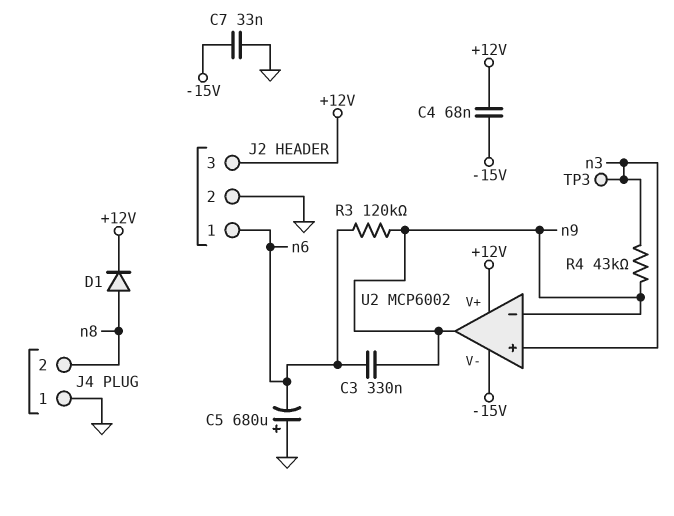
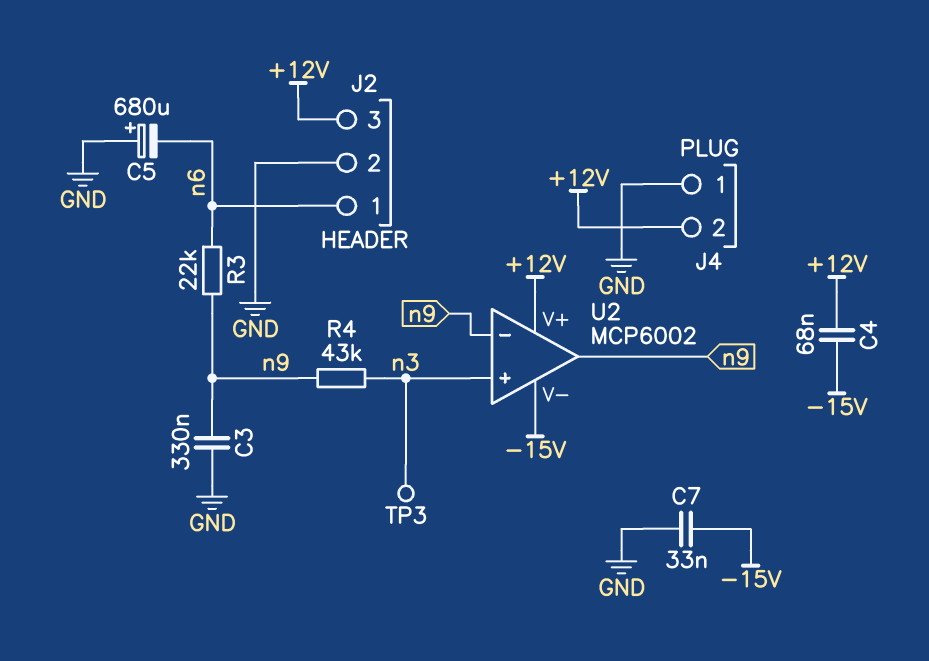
C3: 330nF (n6, n9) -> 330nF (GND, n9)
D1: diode (A n8, K +12V) -> none
J4 pin 2: n8 -> +12V
R3: 120k (n6, n9) -> 22k (n6, n9)

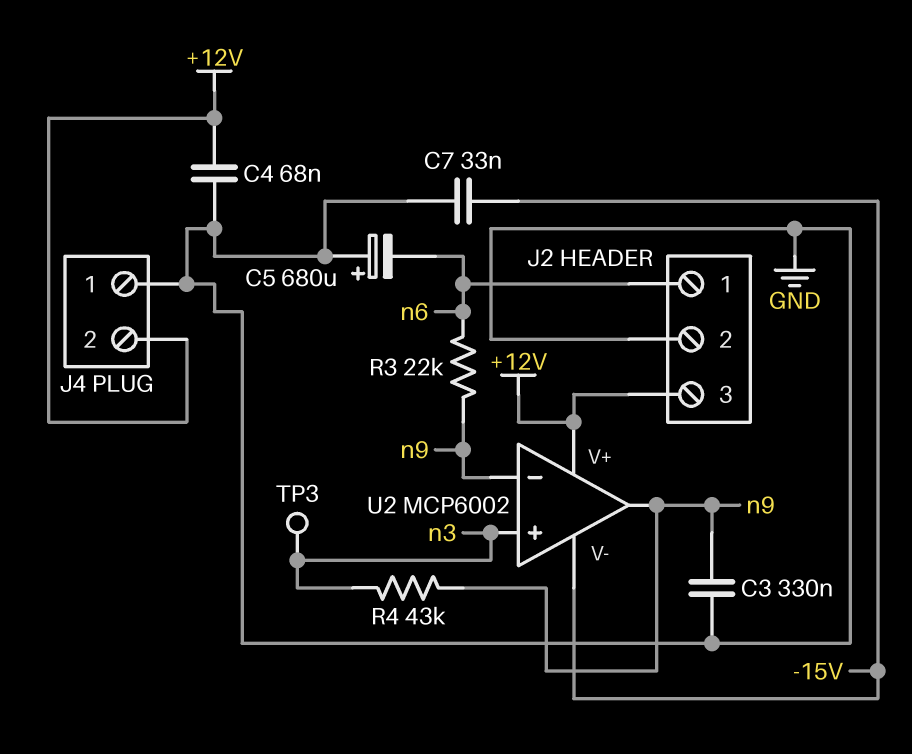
C4: 68nF (+12V, -15V) -> 68nF (+12V, GND)

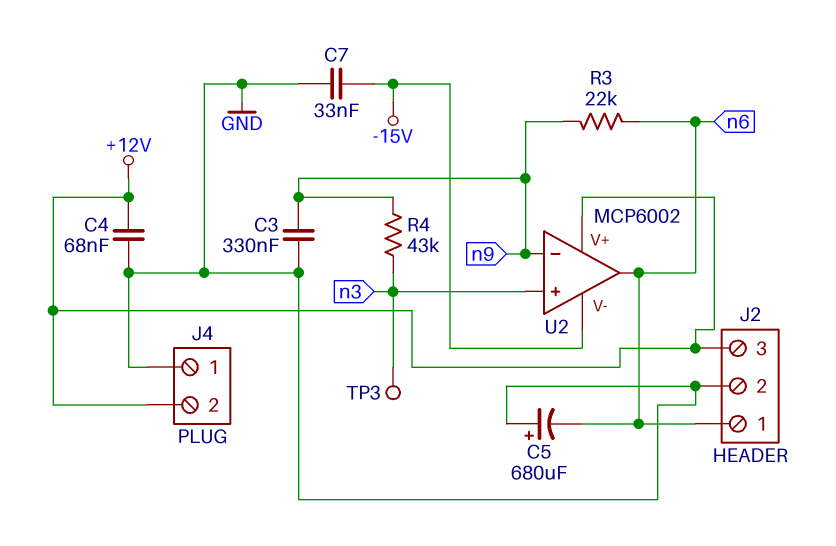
U2 pin out: n9 -> n6

